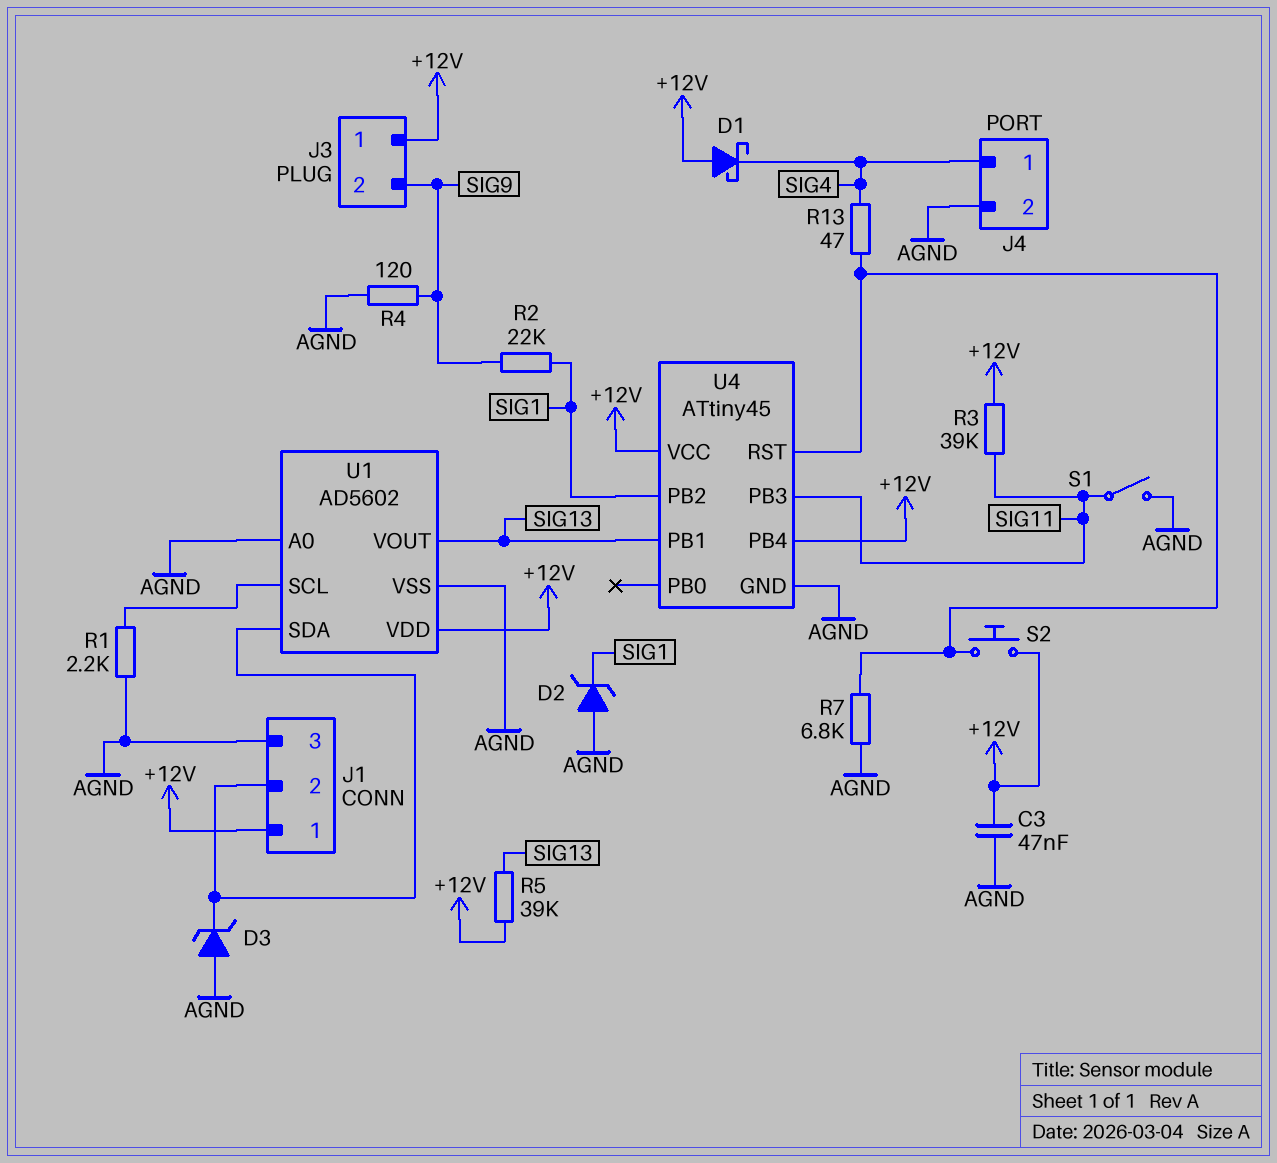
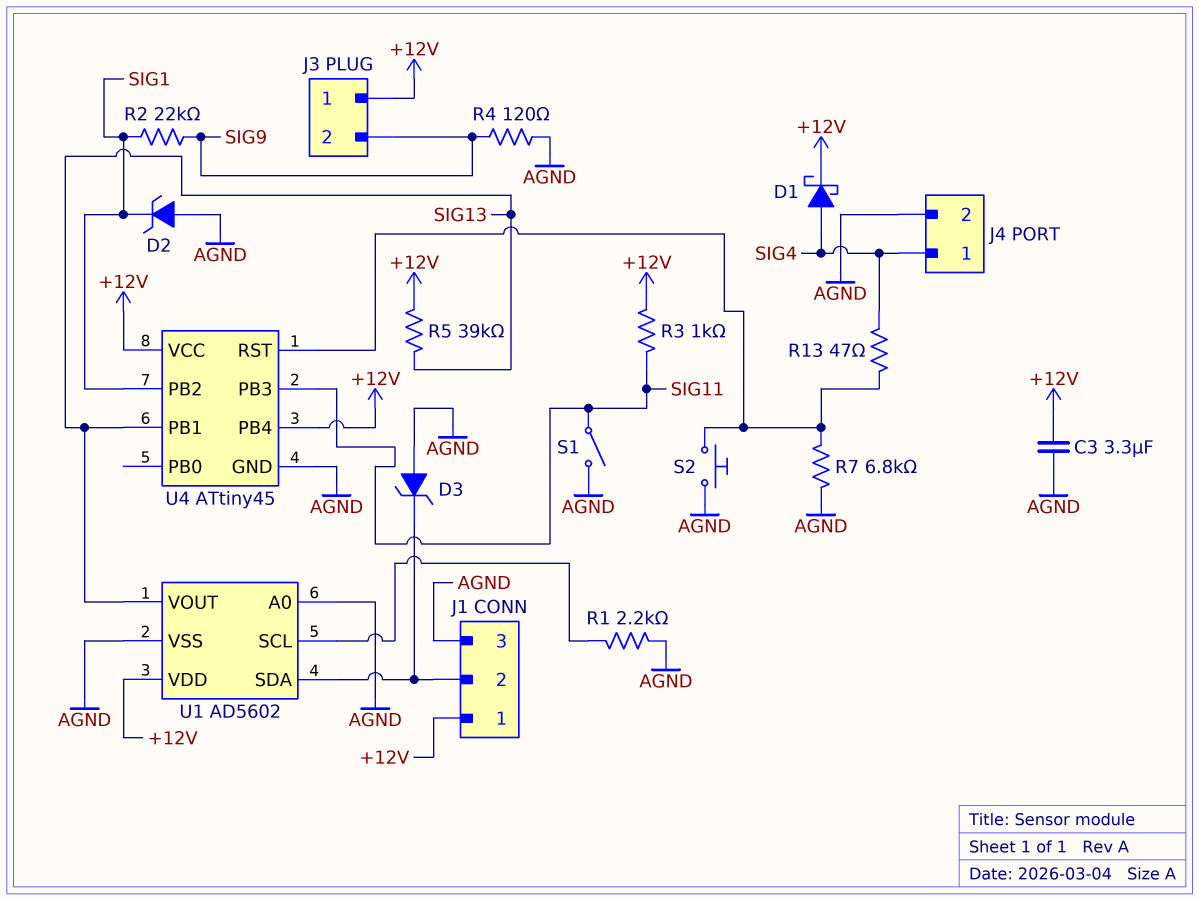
C3: 47nF (+12V, AGND) -> 3.3uF (+12V, AGND)
D1: schottky (A +12V, K SIG4) -> schottky (A SIG4, K +12V)
R3: 39k (+12V, SIG11) -> 1k (+12V, SIG11)
S2: button (+12V, U4/RST) -> button (AGND, U4/RST)

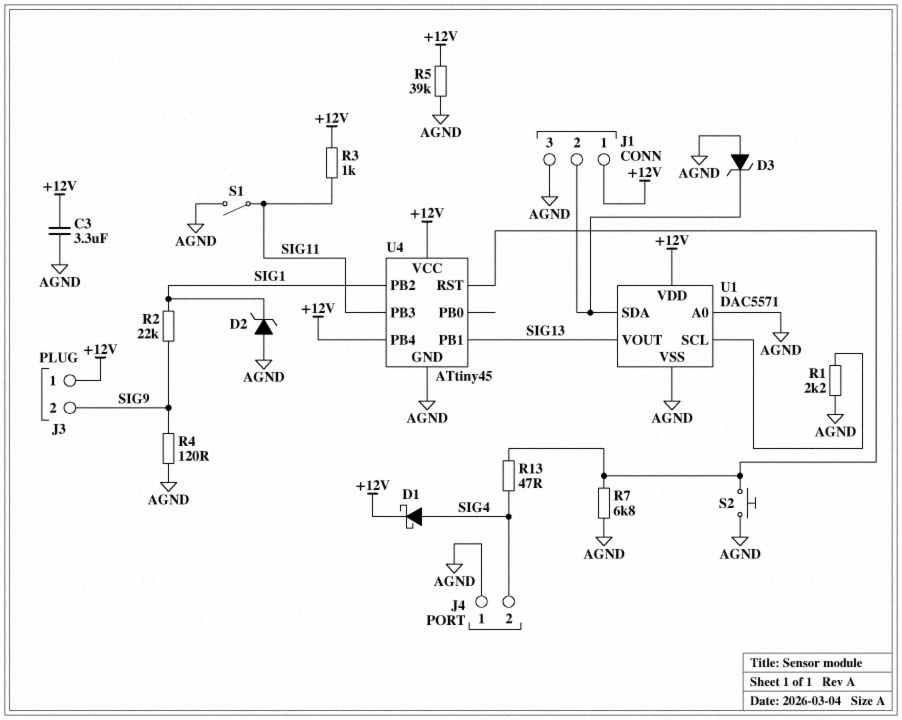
J4 pin 1: SIG4 -> AGND
J4 pin 2: AGND -> SIG4
R5: 39k (+12V, SIG13) -> 39k (+12V, AGND)
U1: AD5602 -> DAC5571

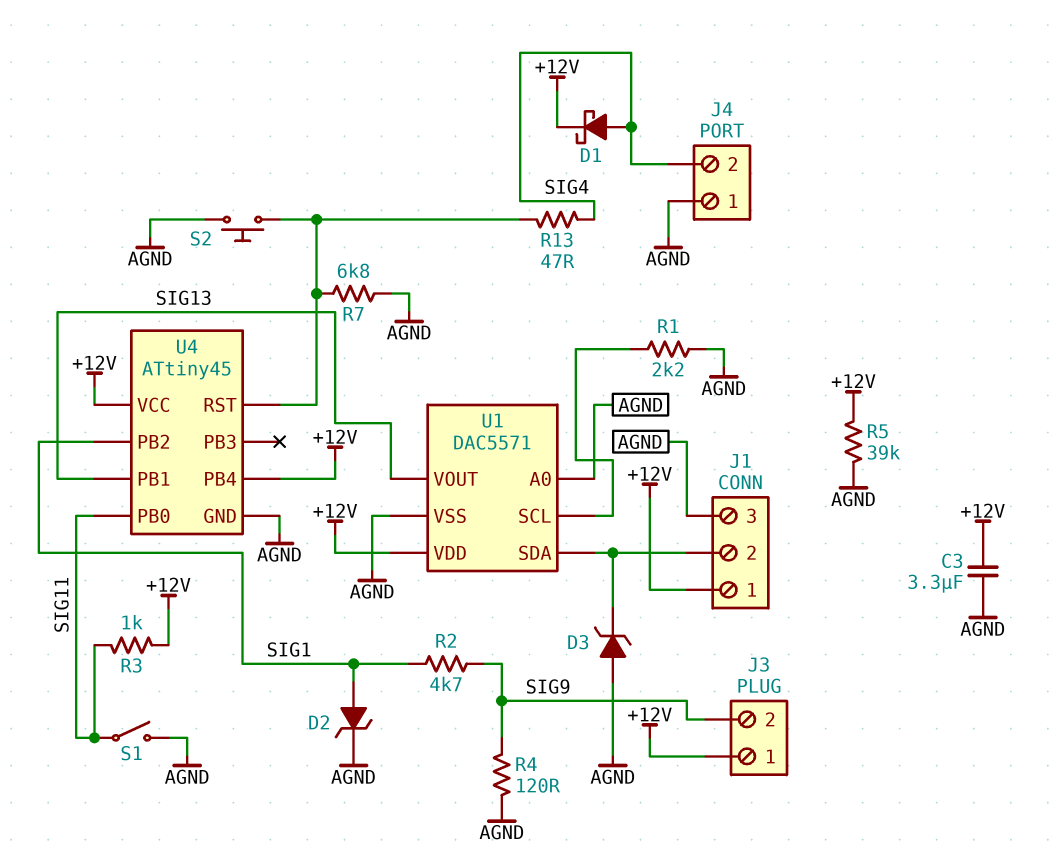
D2: zener (A AGND, K SIG1) -> zener (A SIG1, K AGND)
R2: 22k (SIG1, SIG9) -> 4.7k (SIG1, SIG9)
U4 pin PB0: none -> SIG11
U4 pin PB3: SIG11 -> none

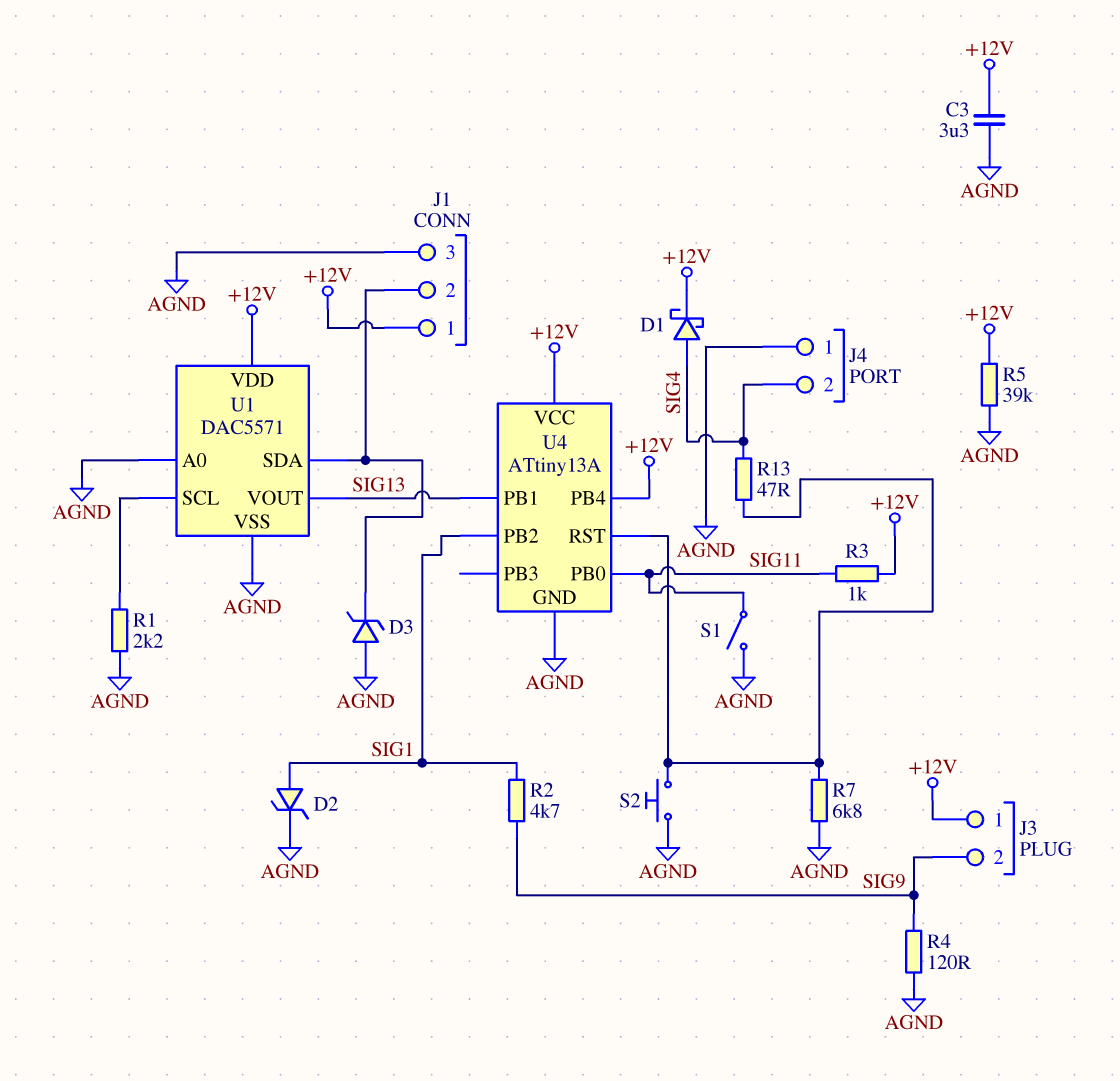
U4: ATtiny45 -> ATtiny13A

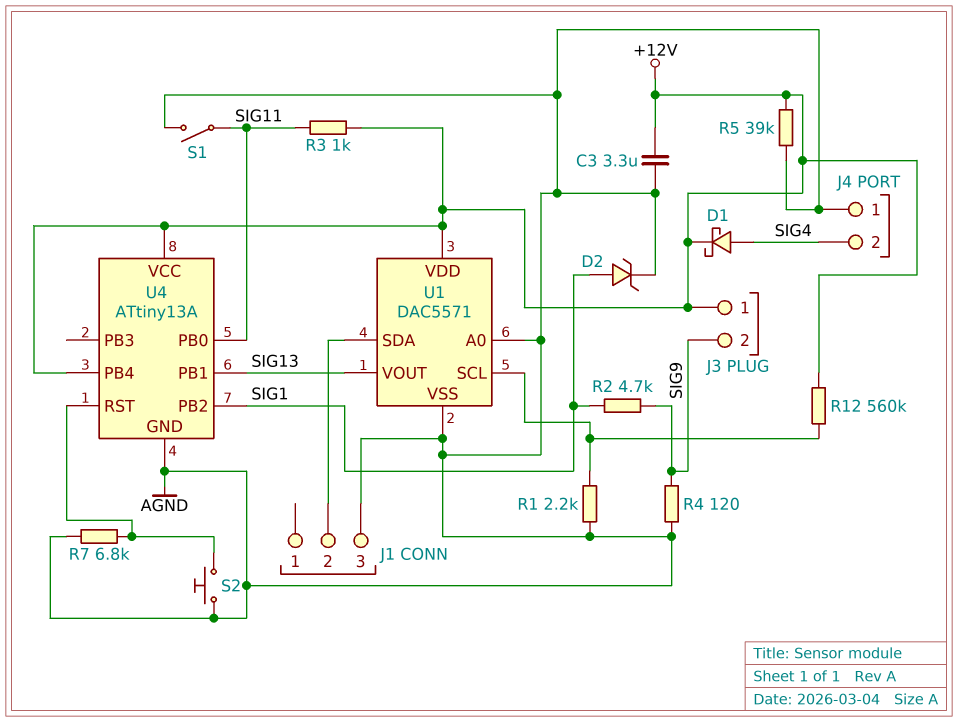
D3: zener (A AGND, K J1/2) -> none
J1 pin 1: +12V -> none
R12: none -> 560k (+12V, U1/SCL)
R13: 47 (SIG4, U4/RST) -> none

